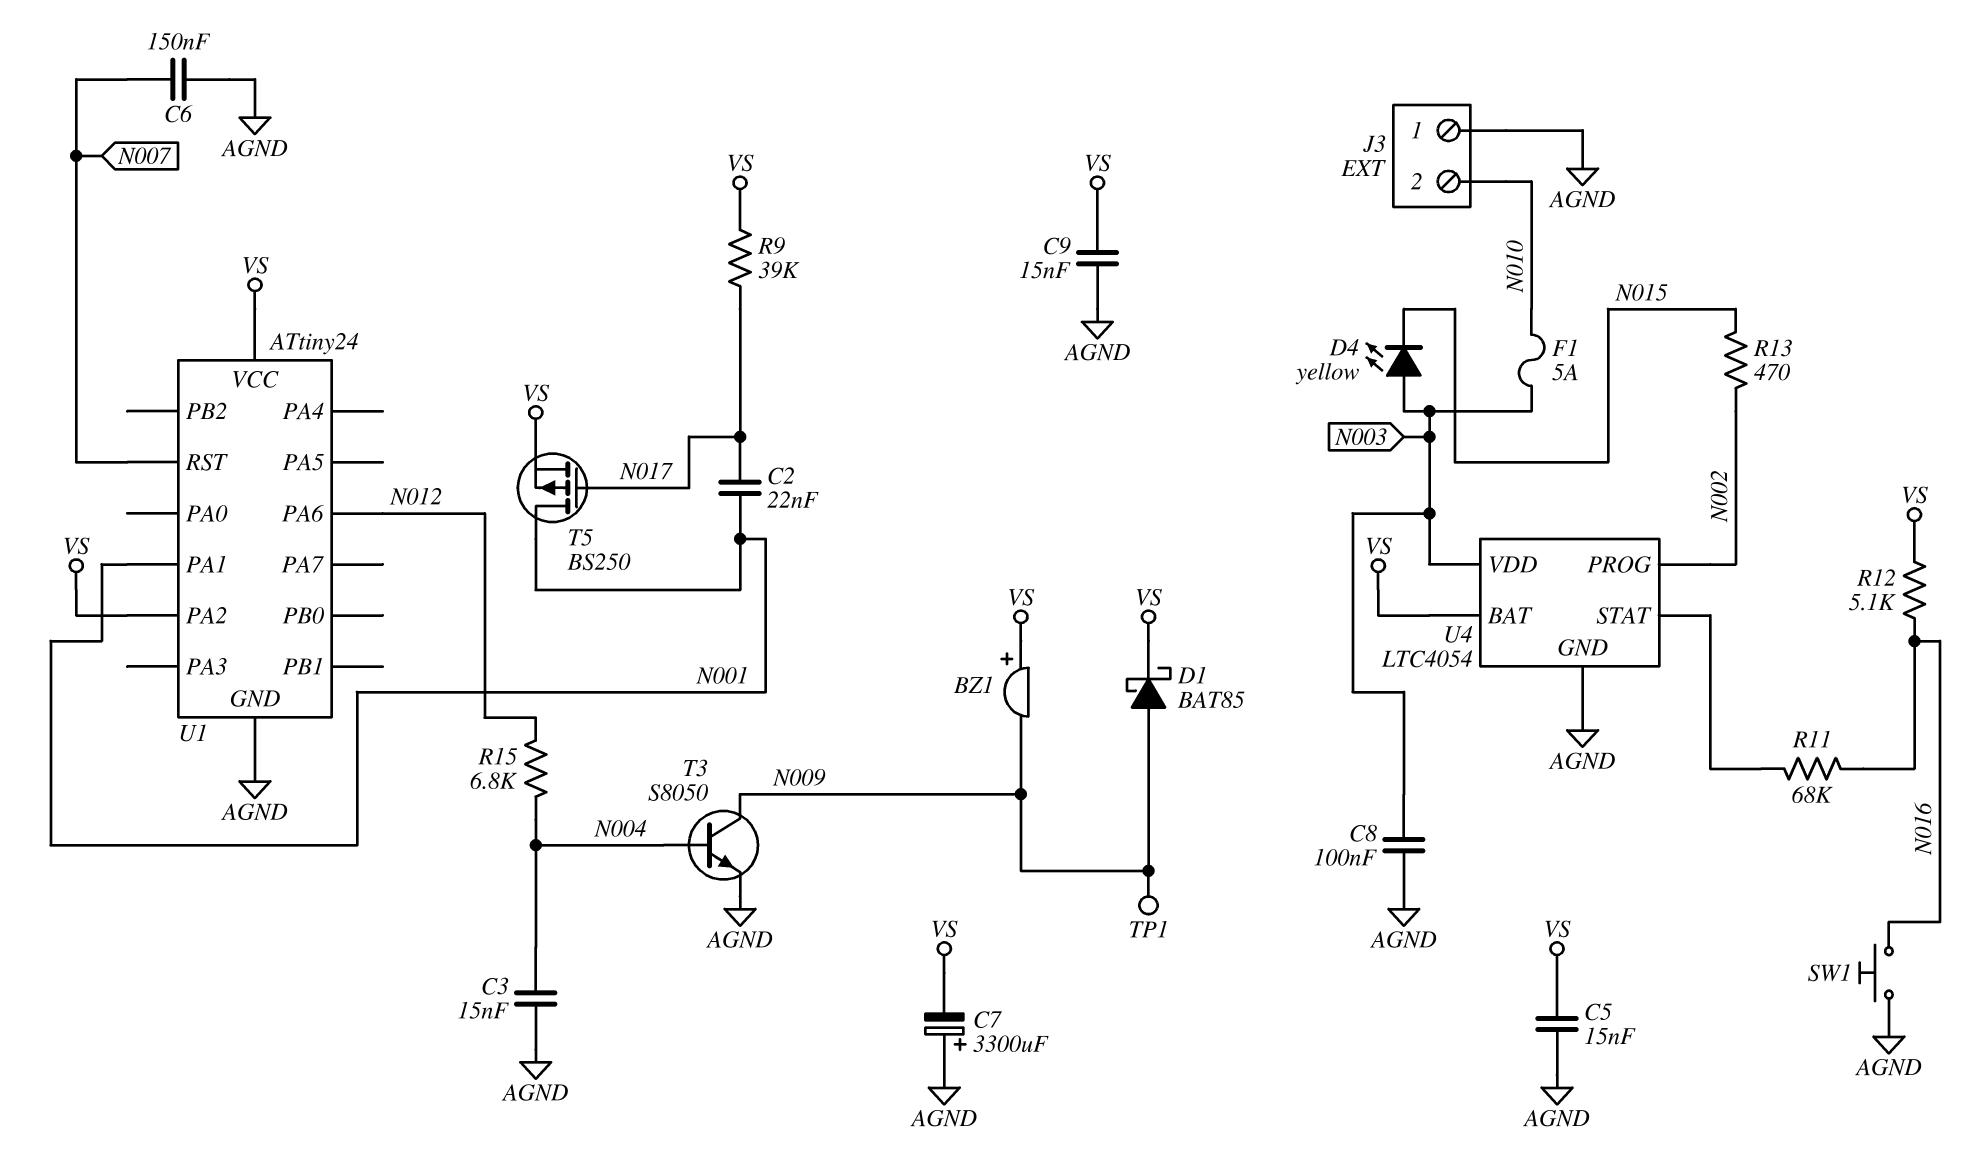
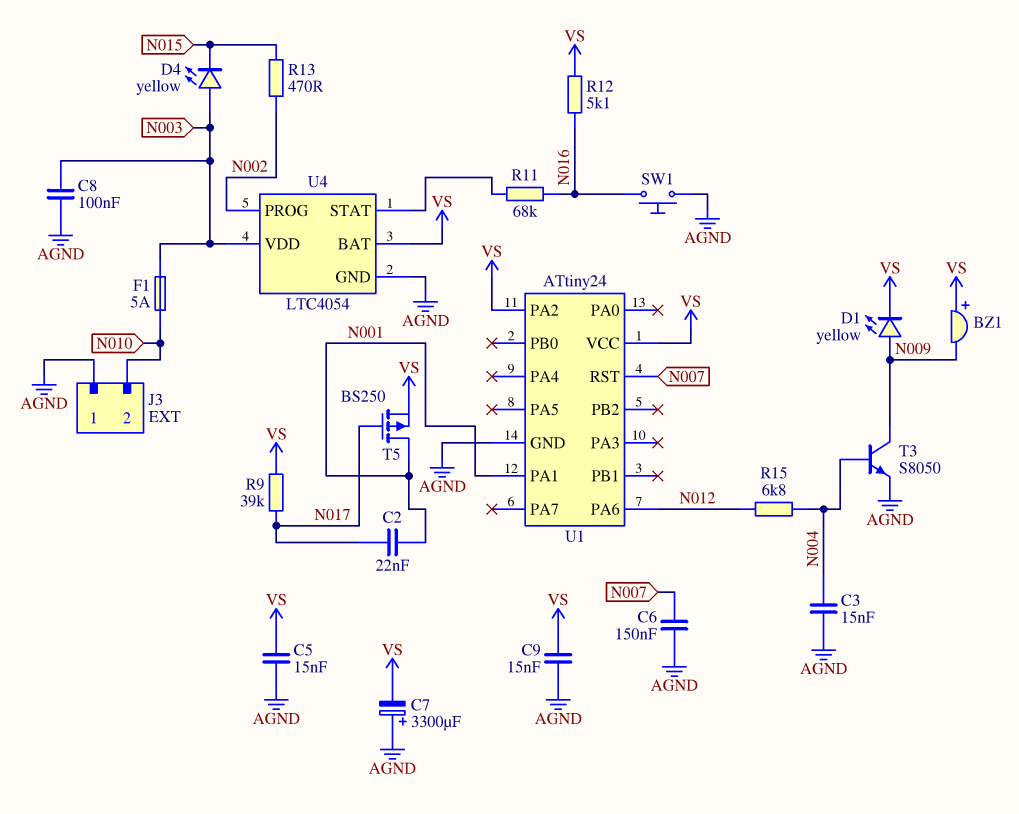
D1: schottky BAT85 (A N009, K VS) -> LED yellow (A N009, K VS)
TP1: test point (N009) -> none

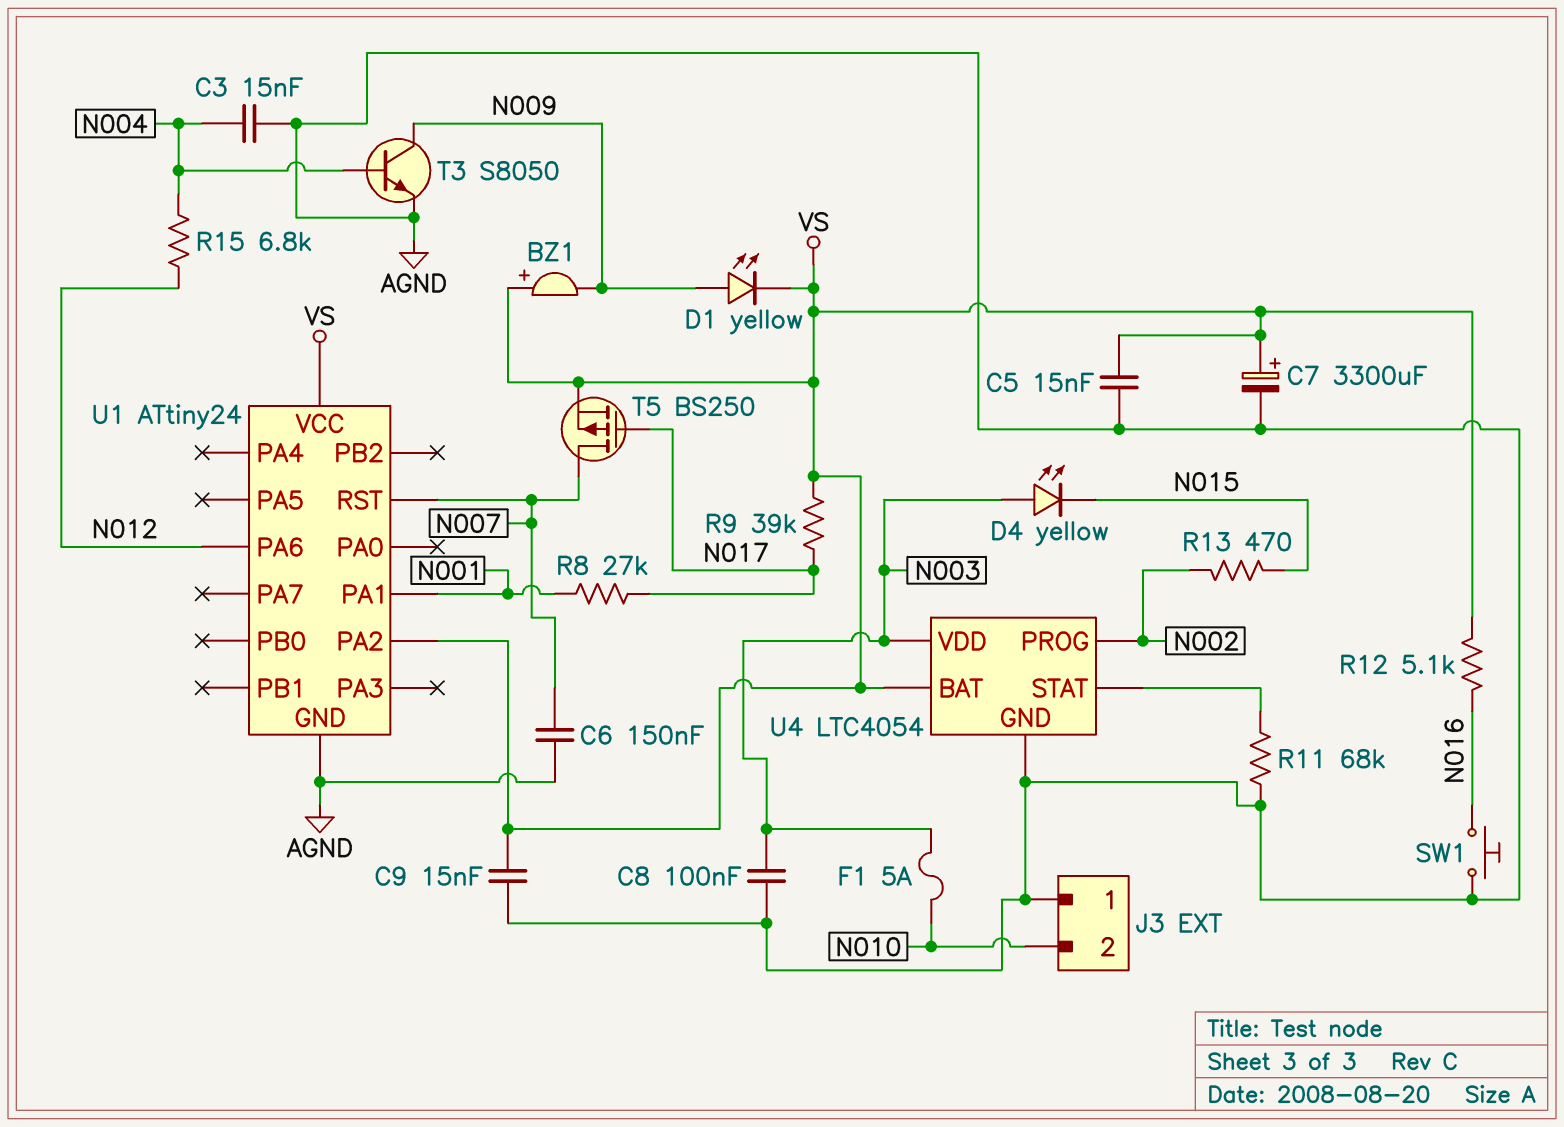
C2: 22nF (N001, N017) -> none
C7: 3300uF (plus AGND, minus VS) -> 3300uF (plus VS, minus AGND)
R8: none -> 27k (N001, N017)
R11: 68k (N016, U4/STAT) -> 68k (AGND, U4/STAT)
T5: PMOS BS250 (G N017, D N001, S VS) -> PMOS BS250 (G N017, D N007, S VS)

